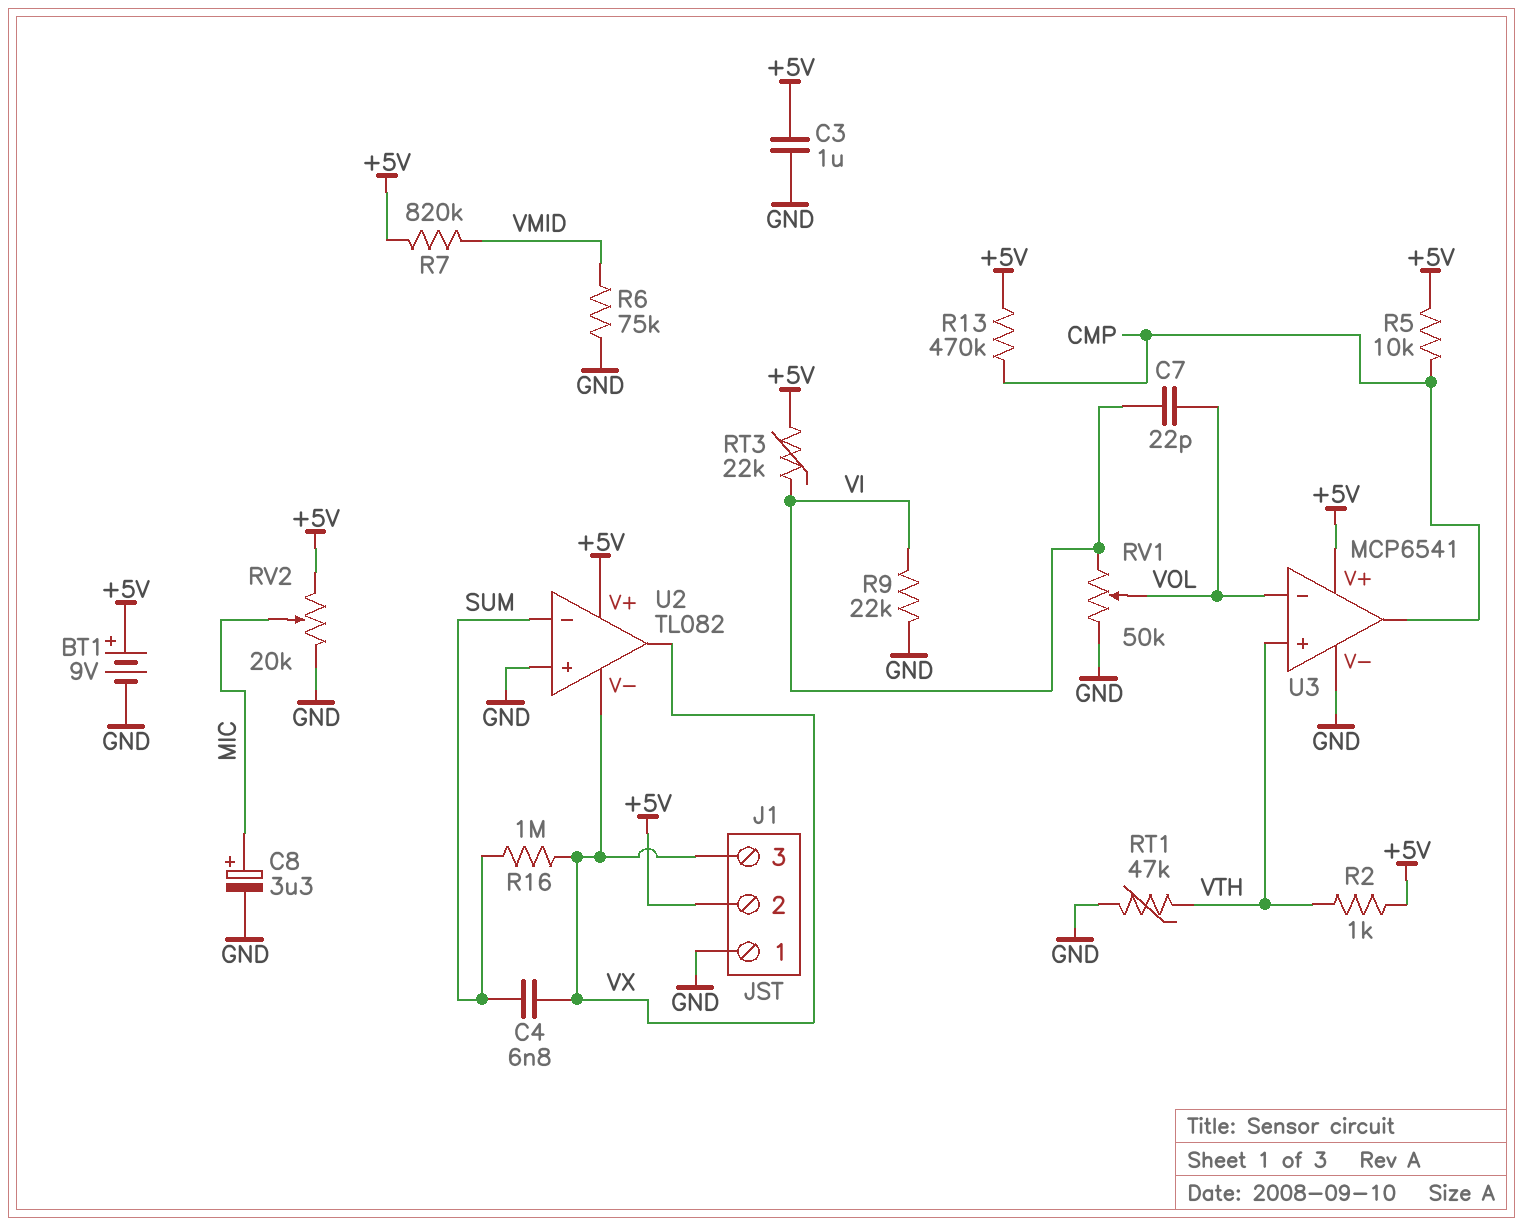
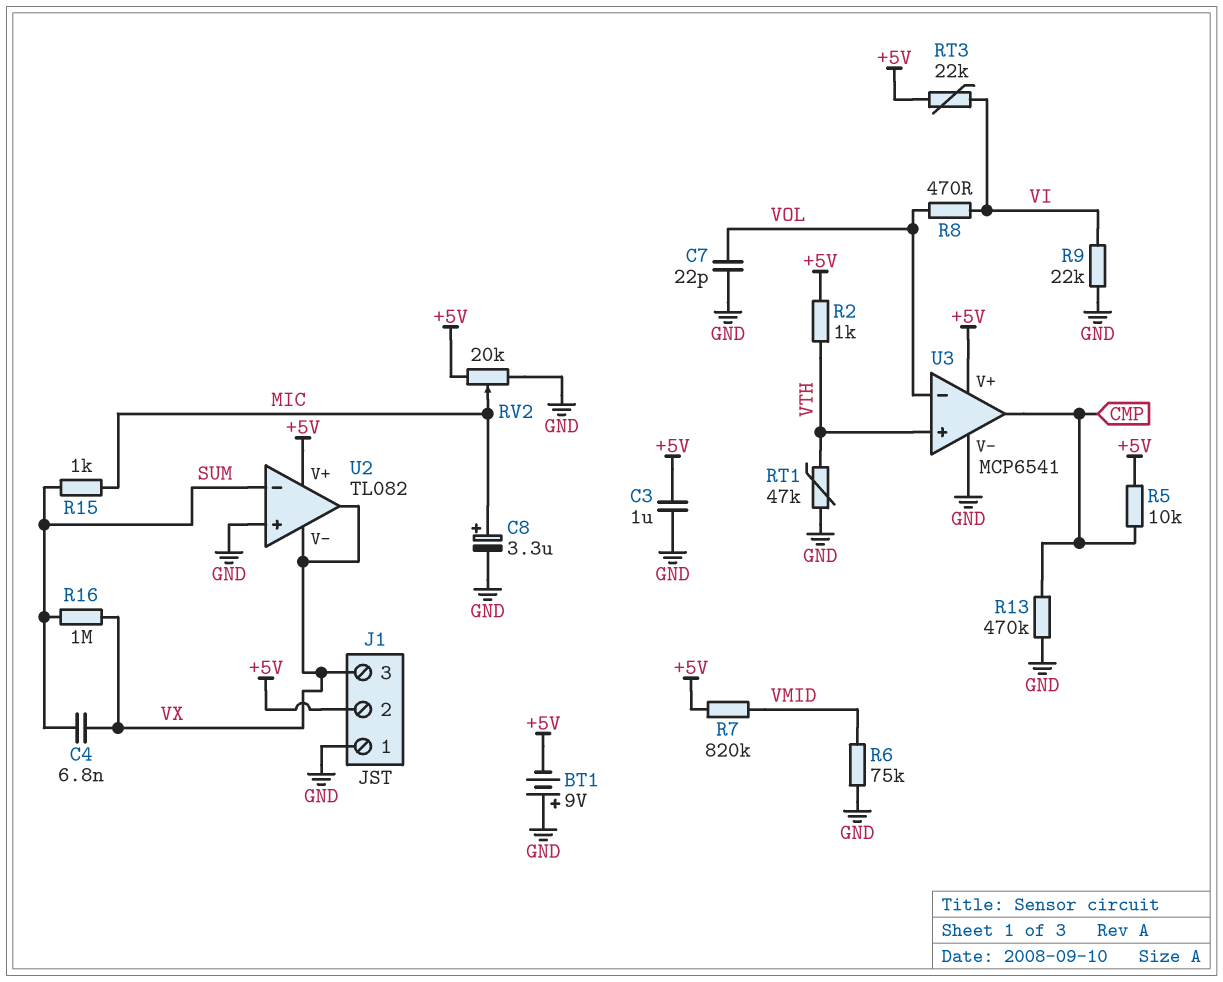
BT1: 9V (plus +5V, minus GND) -> 9V (plus GND, minus +5V)
C7: 22pF (VI, VOL) -> 22pF (GND, VOL)
R8: none -> 470 (VI, VOL)
R13: 470k (+5V, CMP) -> 470k (CMP, GND)
R15: none -> 1k (MIC, SUM)
RV1: 50k (GND, VI, wiper VOL) -> none

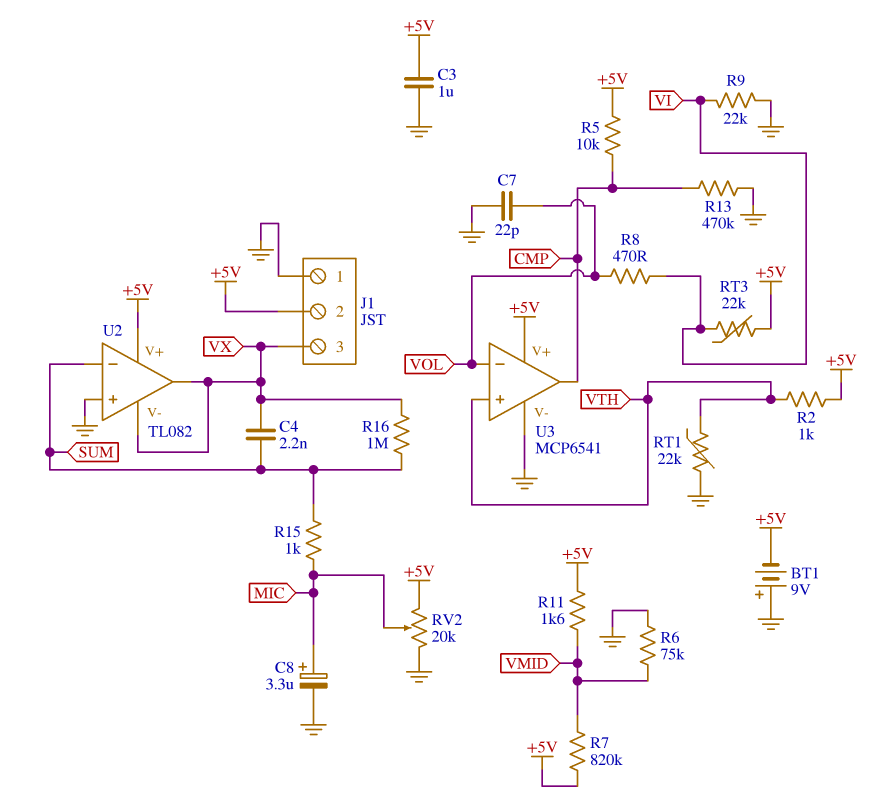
C4: 6.8nF (SUM, VX) -> 2.2nF (SUM, VX)
R11: none -> 1.6k (+5V, VMID)
RT1: 47k (GND, VTH) -> 22k (GND, VTH)

